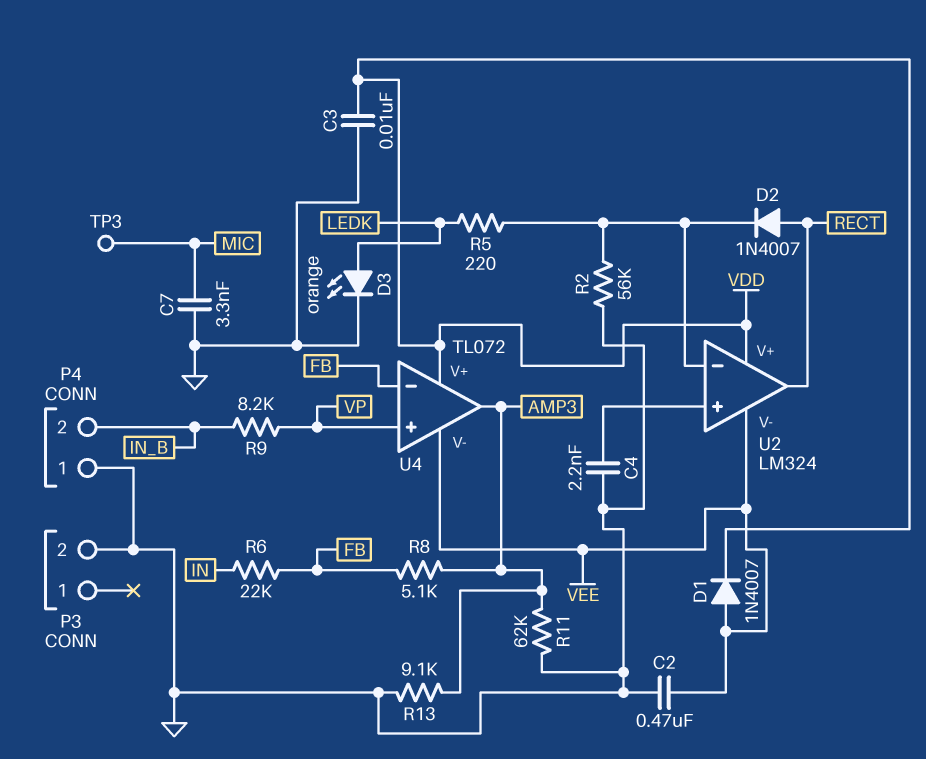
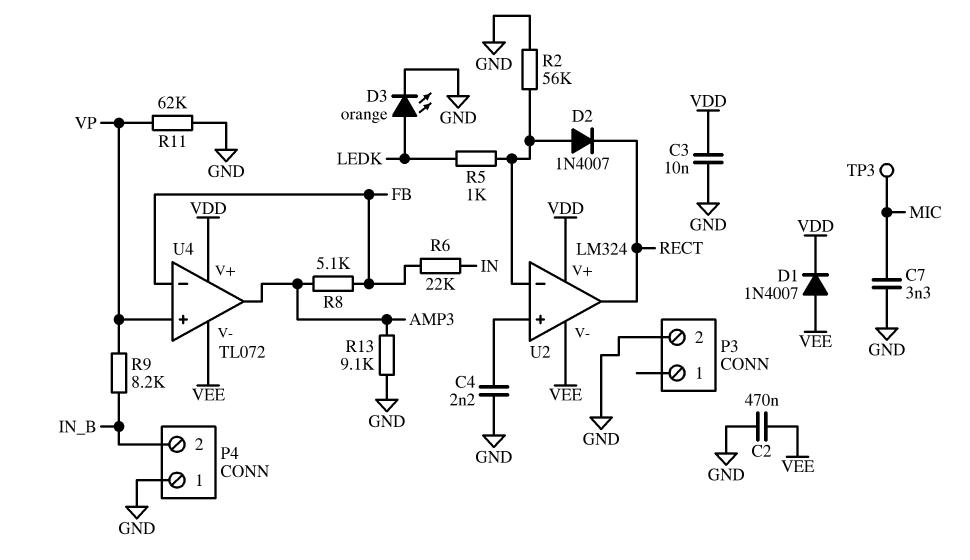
D2: diode 1N4007 (A RECT, K U2/in-) -> diode 1N4007 (A U2/in-, K RECT)
R5: 220 (LEDK, U2/in-) -> 1k (LEDK, U2/in-)
R11: 62k (AMP3, GND) -> 62k (GND, VP)

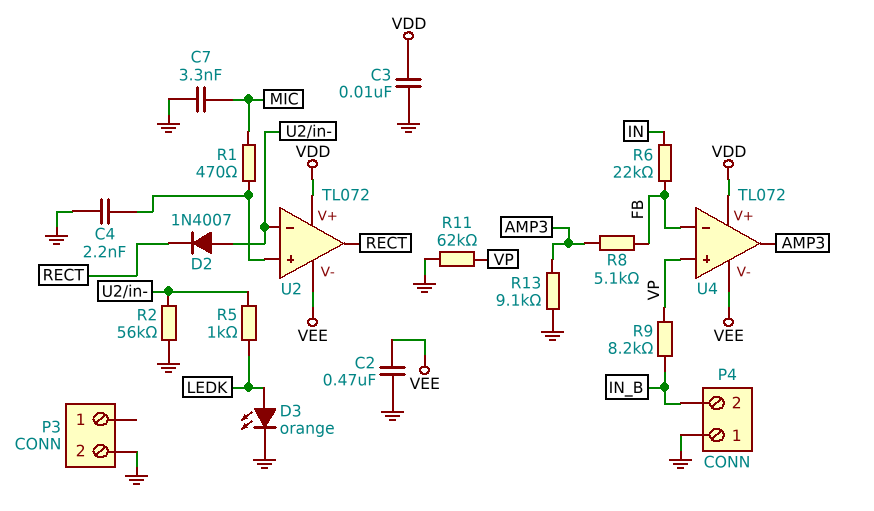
D1: diode 1N4007 (A VEE, K VDD) -> none
R1: none -> 470 (MIC, U2/in+)
TP3: test point (MIC) -> none
U2: LM324 -> TL072

